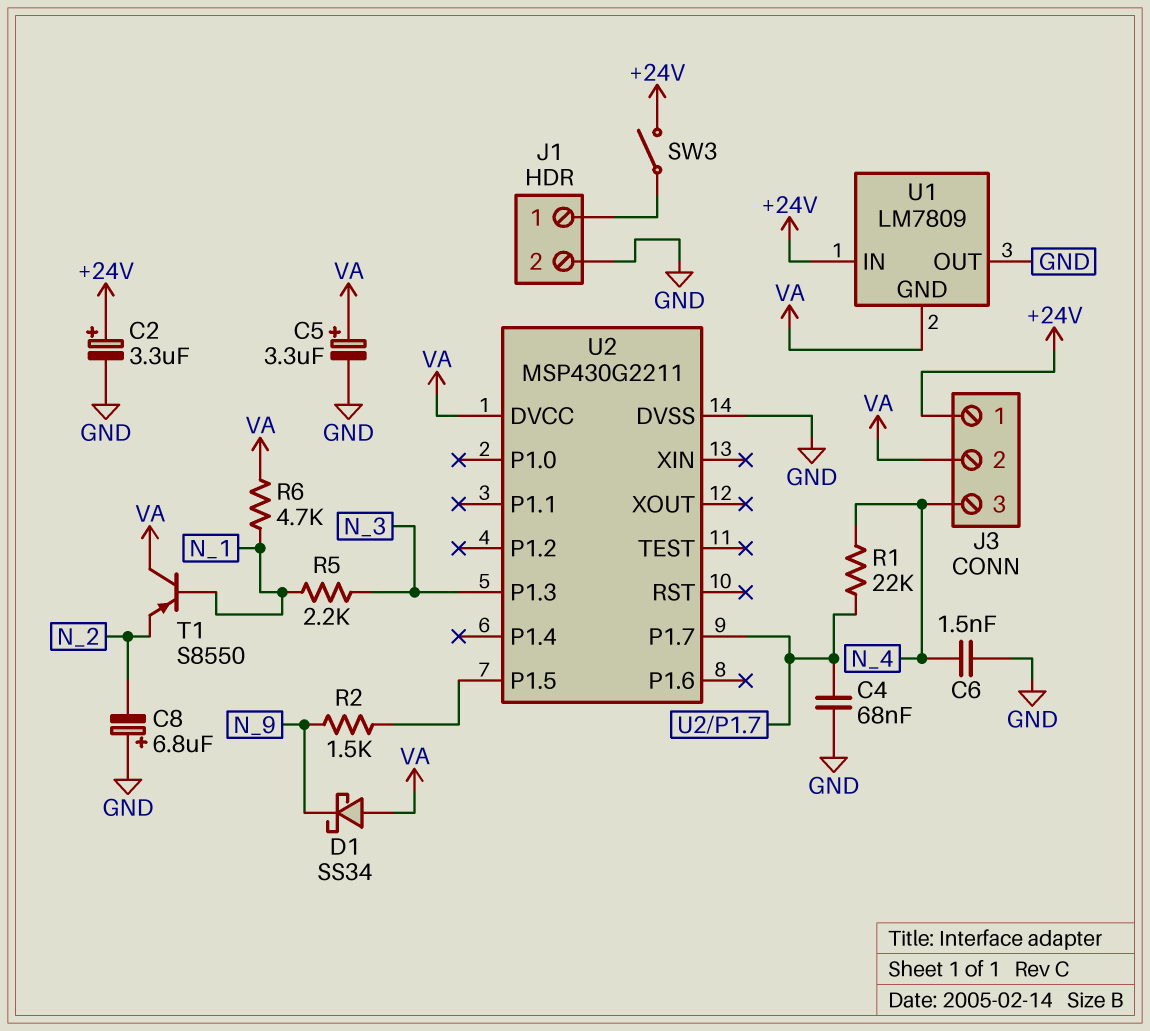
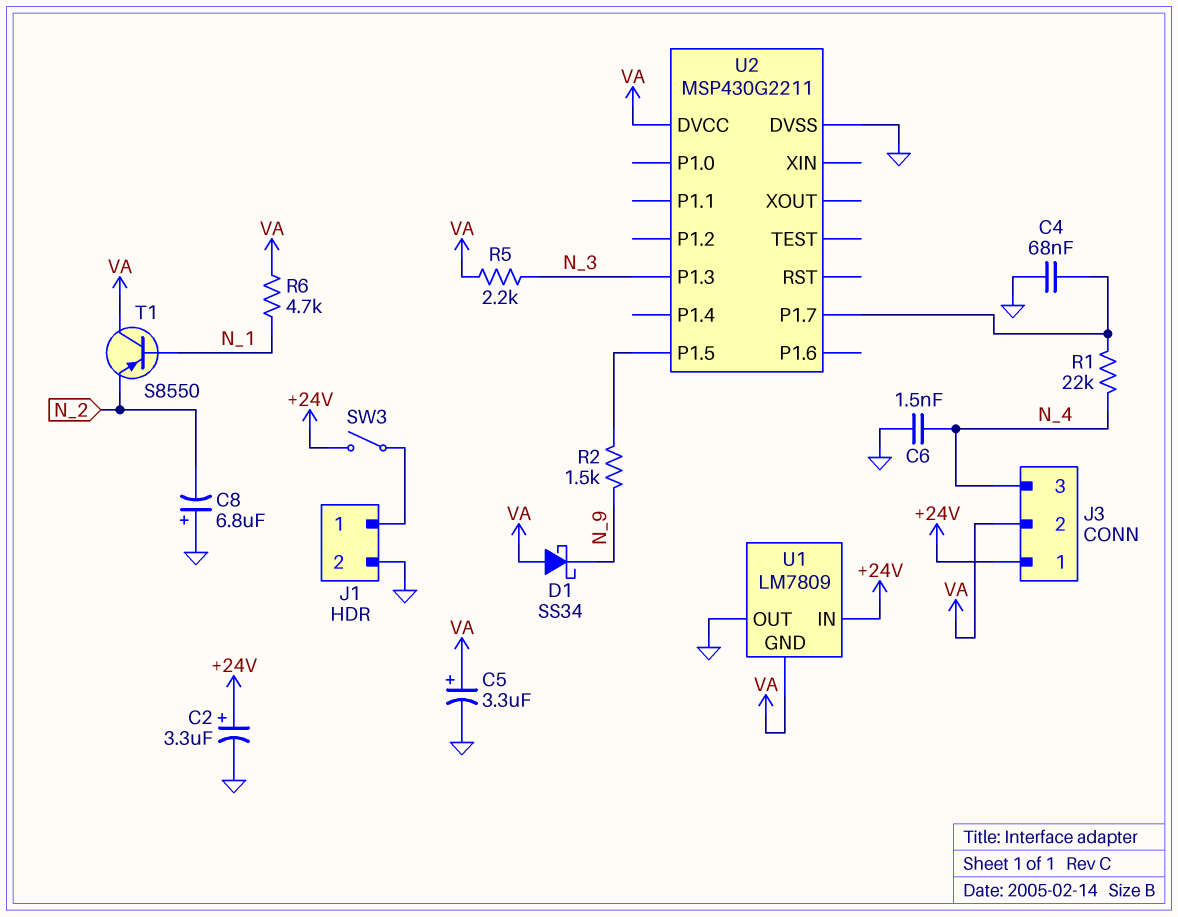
R5: 2.2k (N_1, N_3) -> 2.2k (N_3, VA)

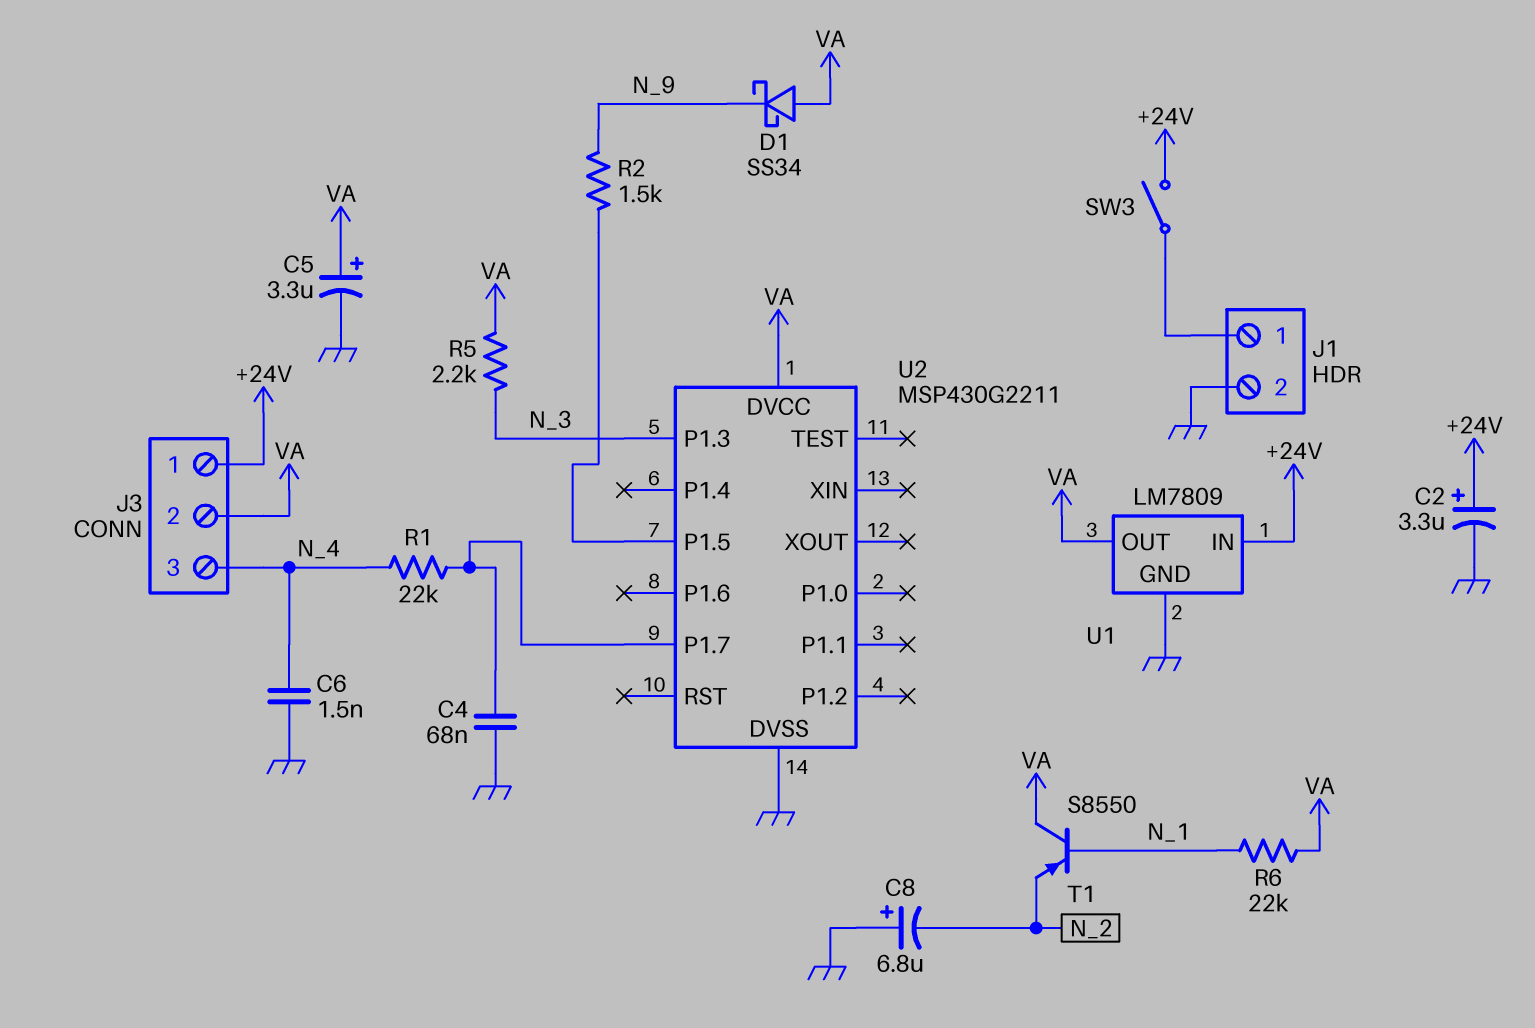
R6: 4.7k (N_1, VA) -> 22k (N_1, VA)
U1 pin GND: VA -> GND
U1 pin OUT: GND -> VA

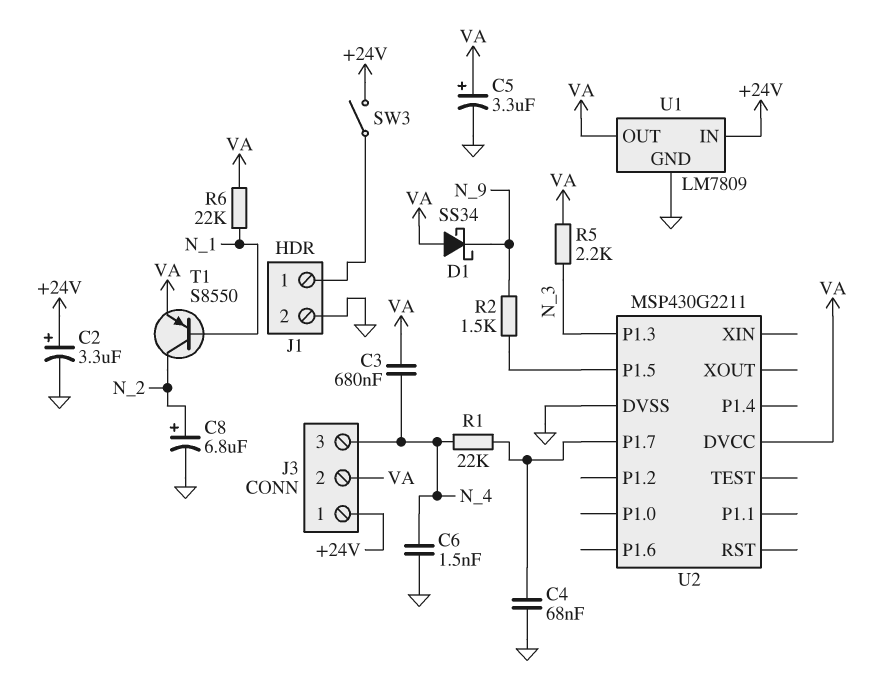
C3: none -> 680nF (N_4, VA)
C8: 6.8uF (plus GND, minus N_2) -> 6.8uF (plus N_2, minus GND)
T1: PNP S8550 (B N_1, C VA, E N_2) -> PNP S8550 (B N_1, C N_2, E VA)

